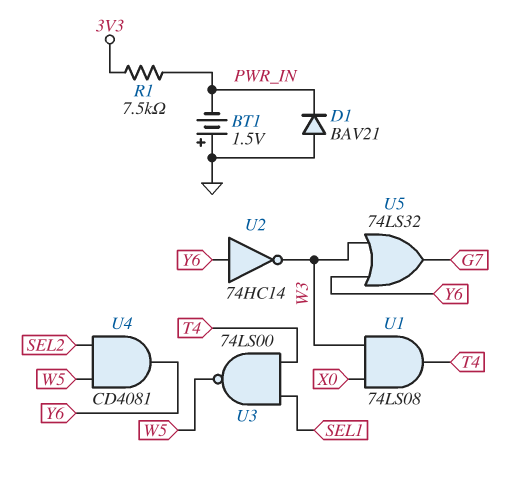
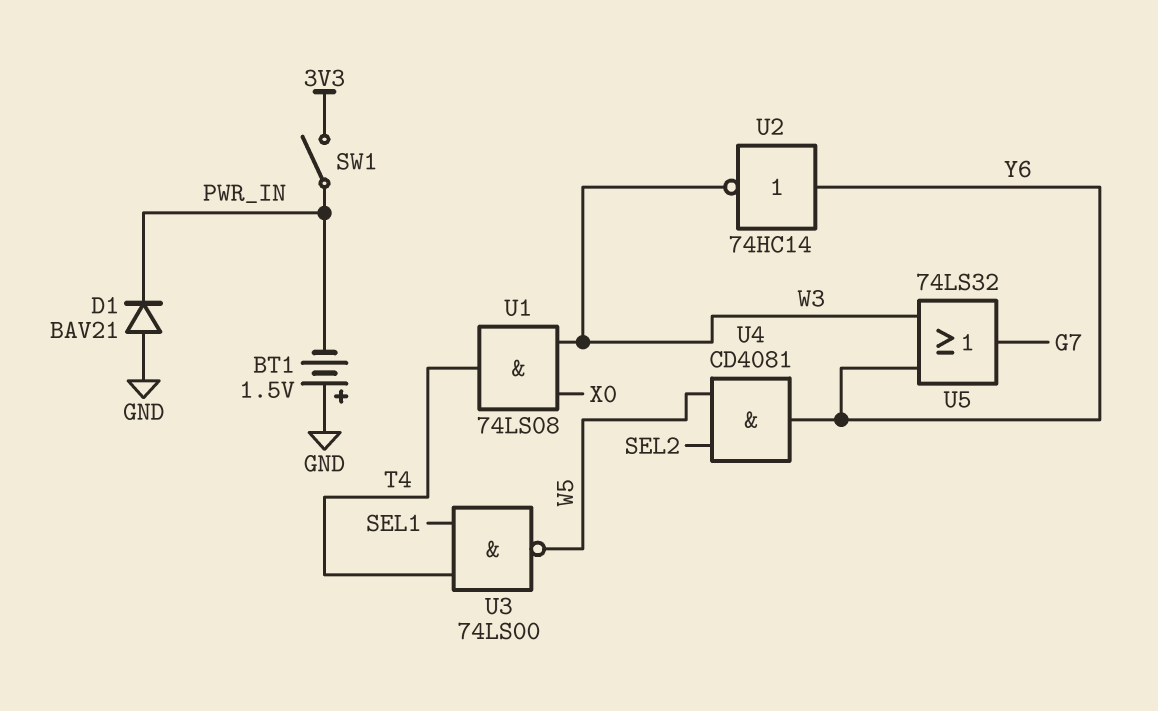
R1: 7.5k (3V3, PWR_IN) -> none
SW1: none -> switch (3V3, PWR_IN)

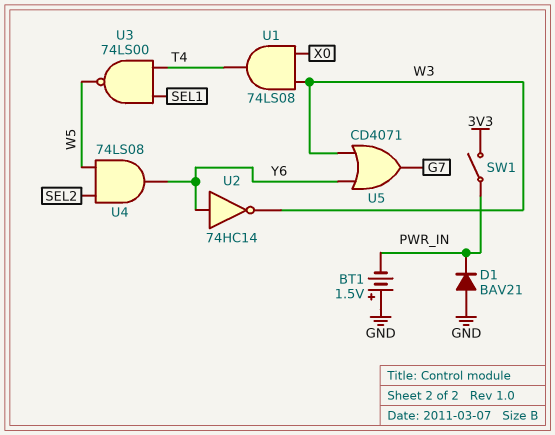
U4: AND CD4081 (in SEL2, in W5, out Y6) -> AND 74LS08 (in SEL2, in W5, out Y6)
U5: OR 74LS32 (in W3, in Y6, out G7) -> OR CD4071 (in W3, in Y6, out G7)

